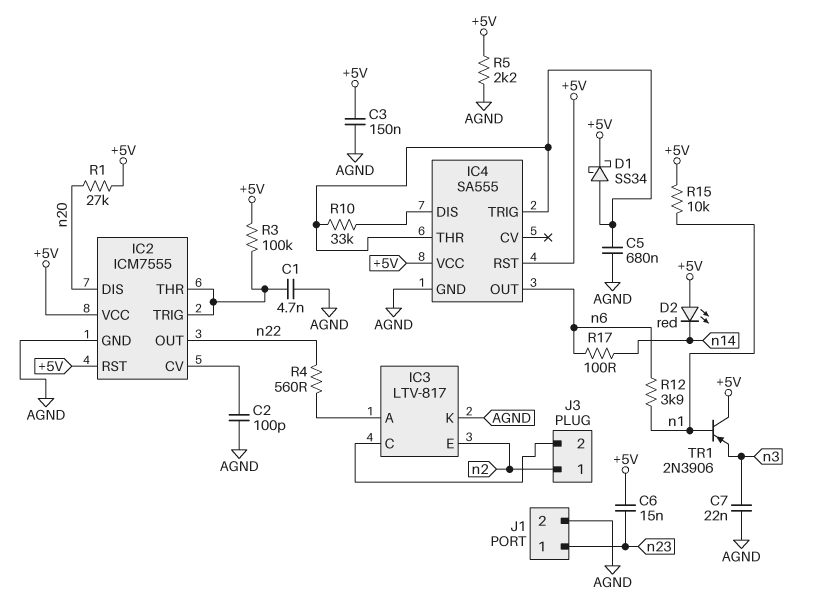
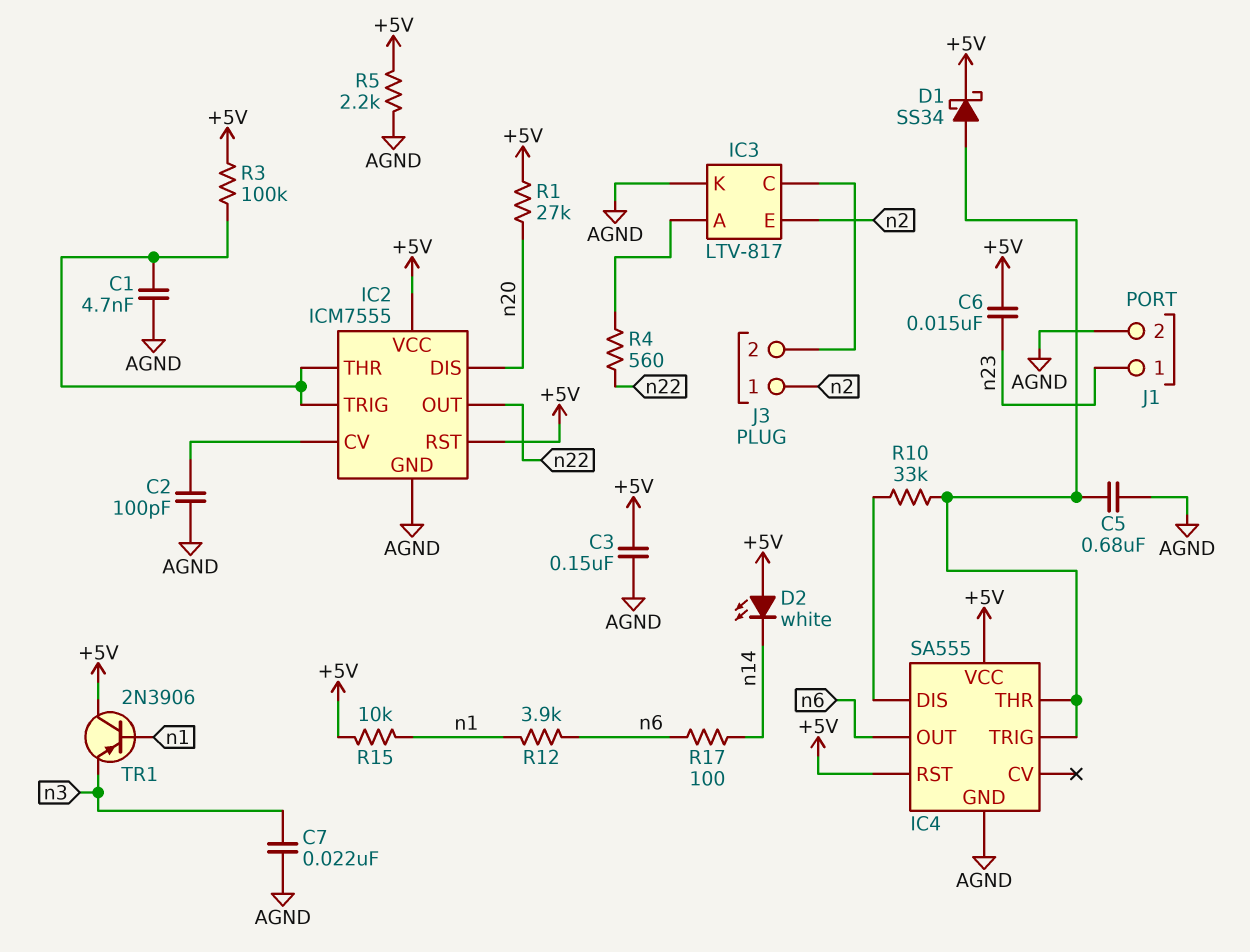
D2: LED red (A +5V, K n14) -> LED white (A +5V, K n14)

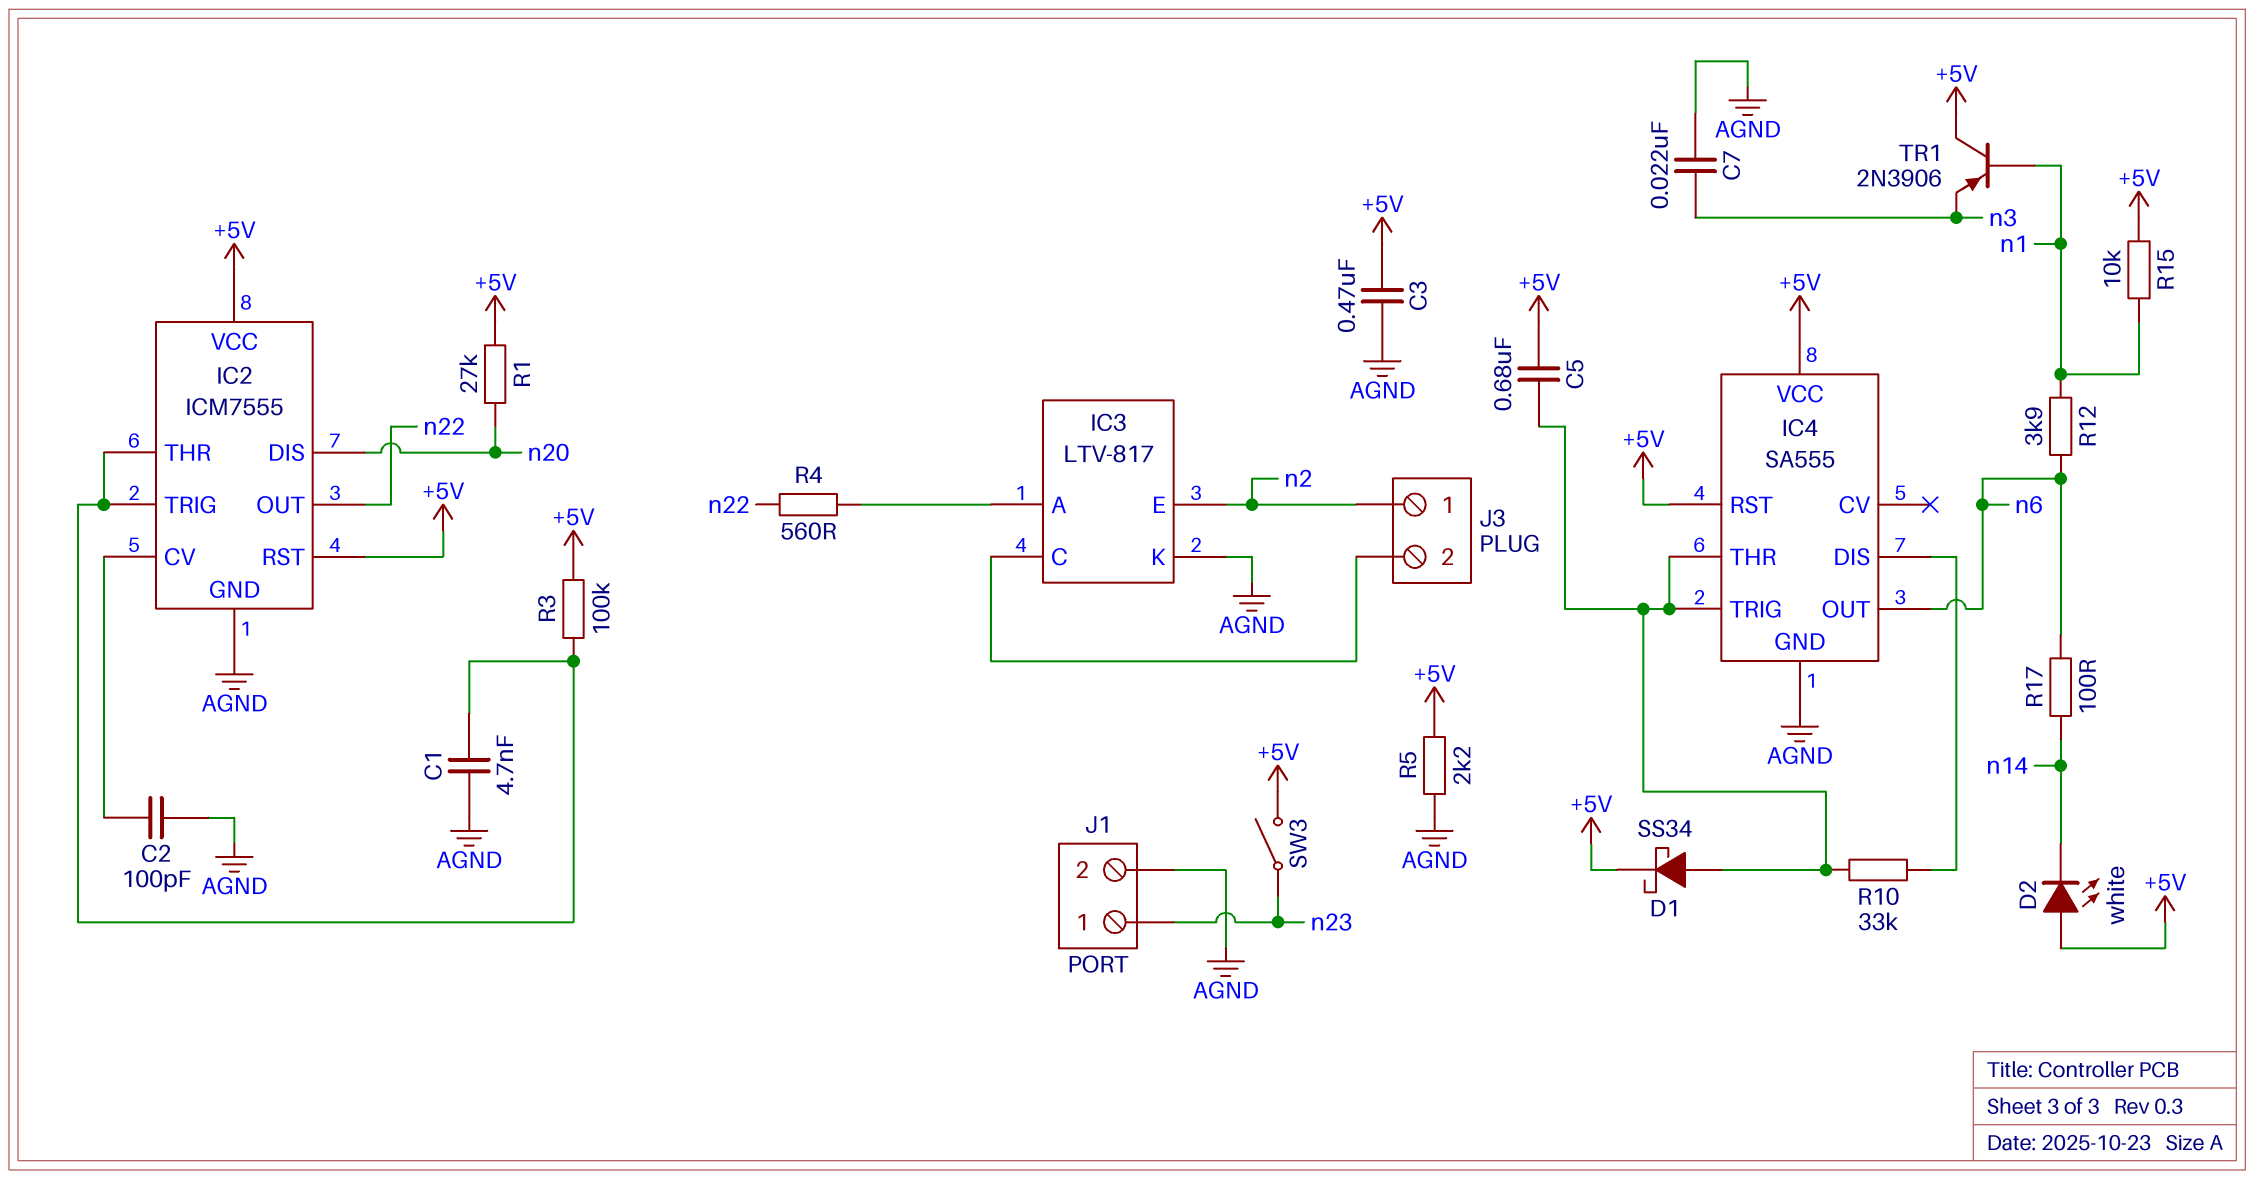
C3: 150nF (+5V, AGND) -> 470nF (+5V, AGND)
C5: 680nF (AGND, IC4/THR) -> 680nF (+5V, IC4/THR)
C6: 15nF (+5V, n23) -> none
SW3: none -> switch (+5V, n23)

